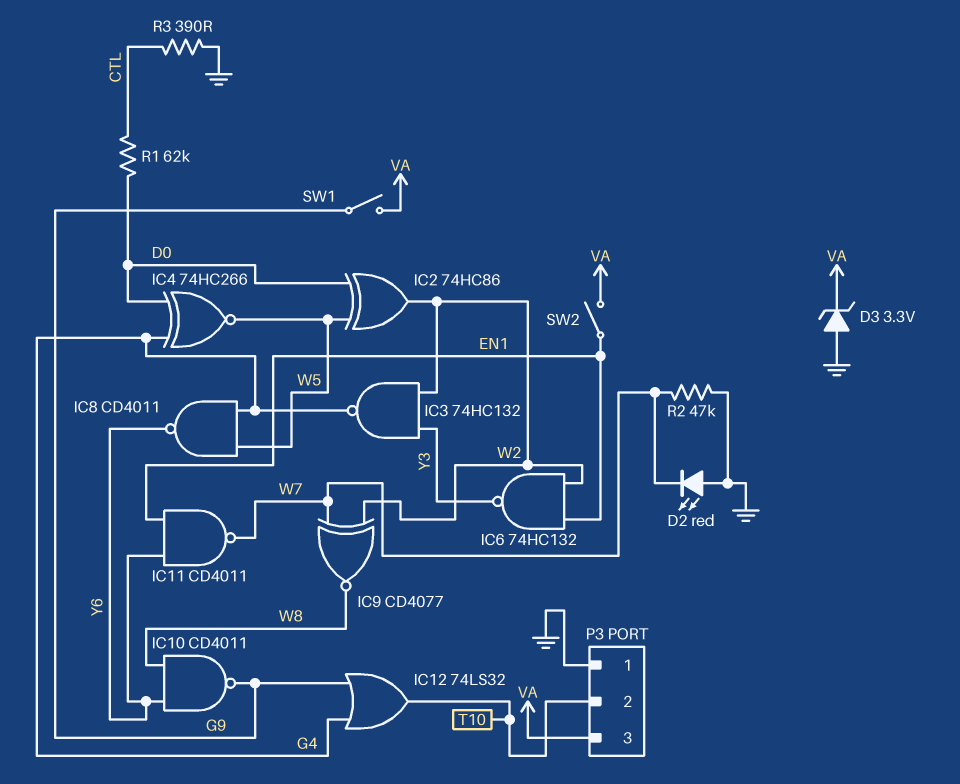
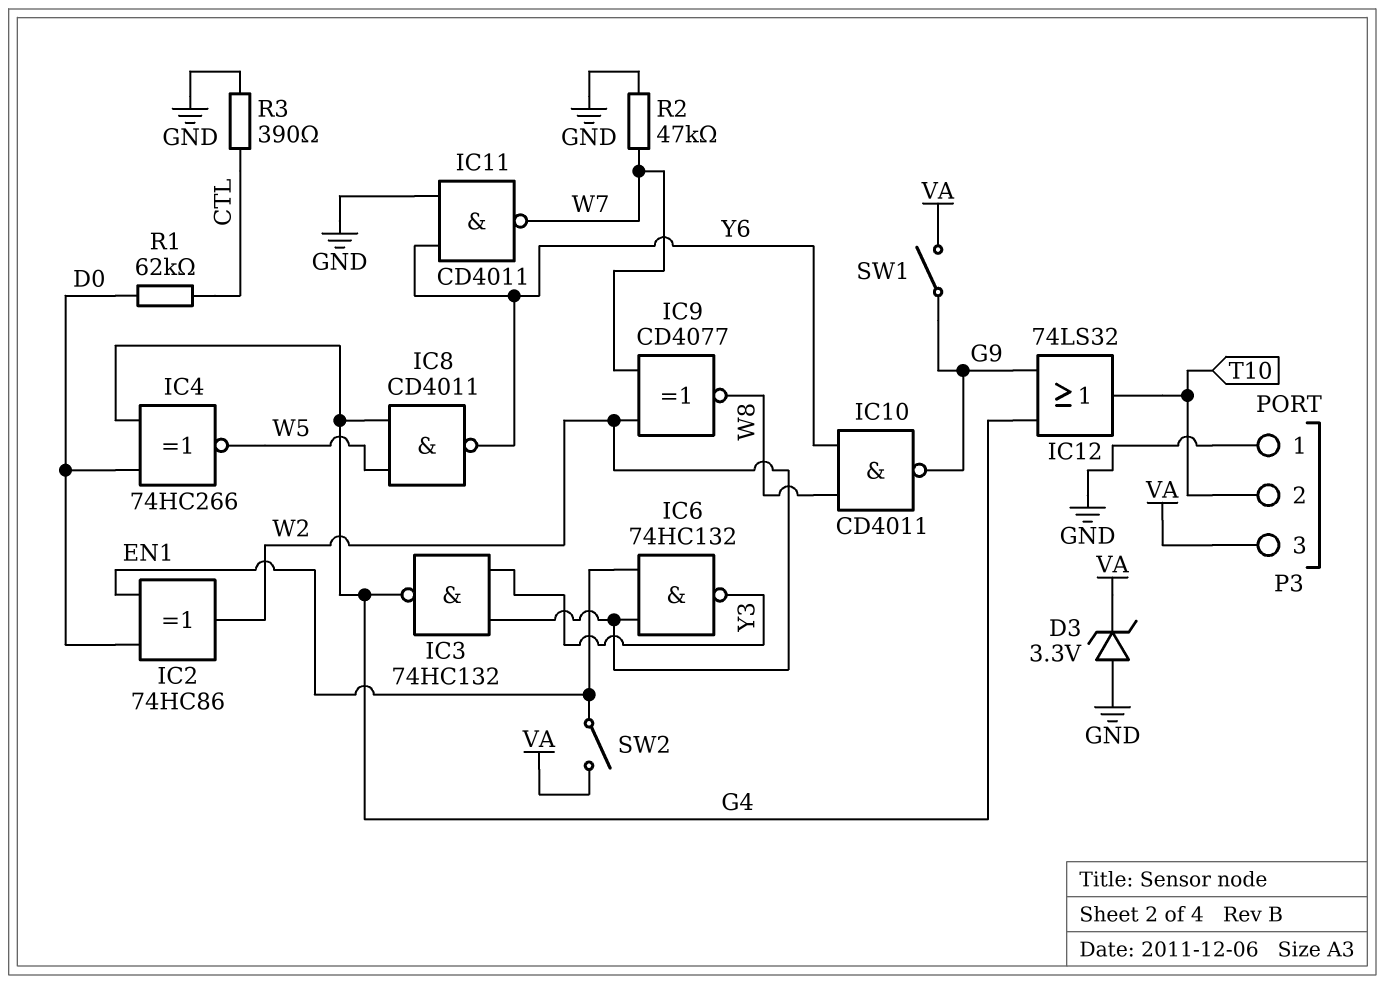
D2: LED red (A GND, K W7) -> none
IC2: XOR 74HC86 (in D0, in W5, out W2) -> XOR 74HC86 (in D0, in EN1, out W2)
IC11: NAND CD4011 (in EN1, in Y6, out W7) -> NAND CD4011 (in GND, in Y6, out W7)

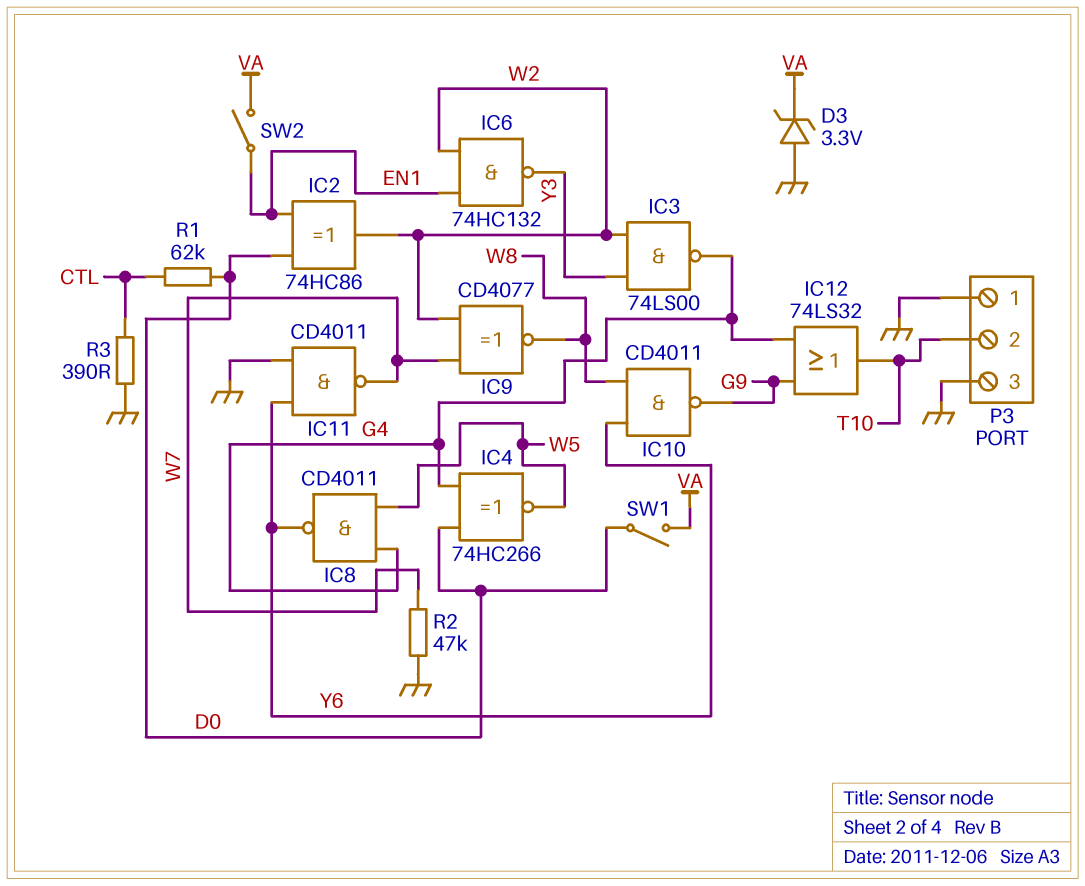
IC3: NAND 74HC132 (in W2, in Y3, out G4) -> NAND 74LS00 (in W2, in Y3, out G4)
P3 pin 3: VA -> GND
SW1: switch (G9, VA) -> switch (D0, VA)

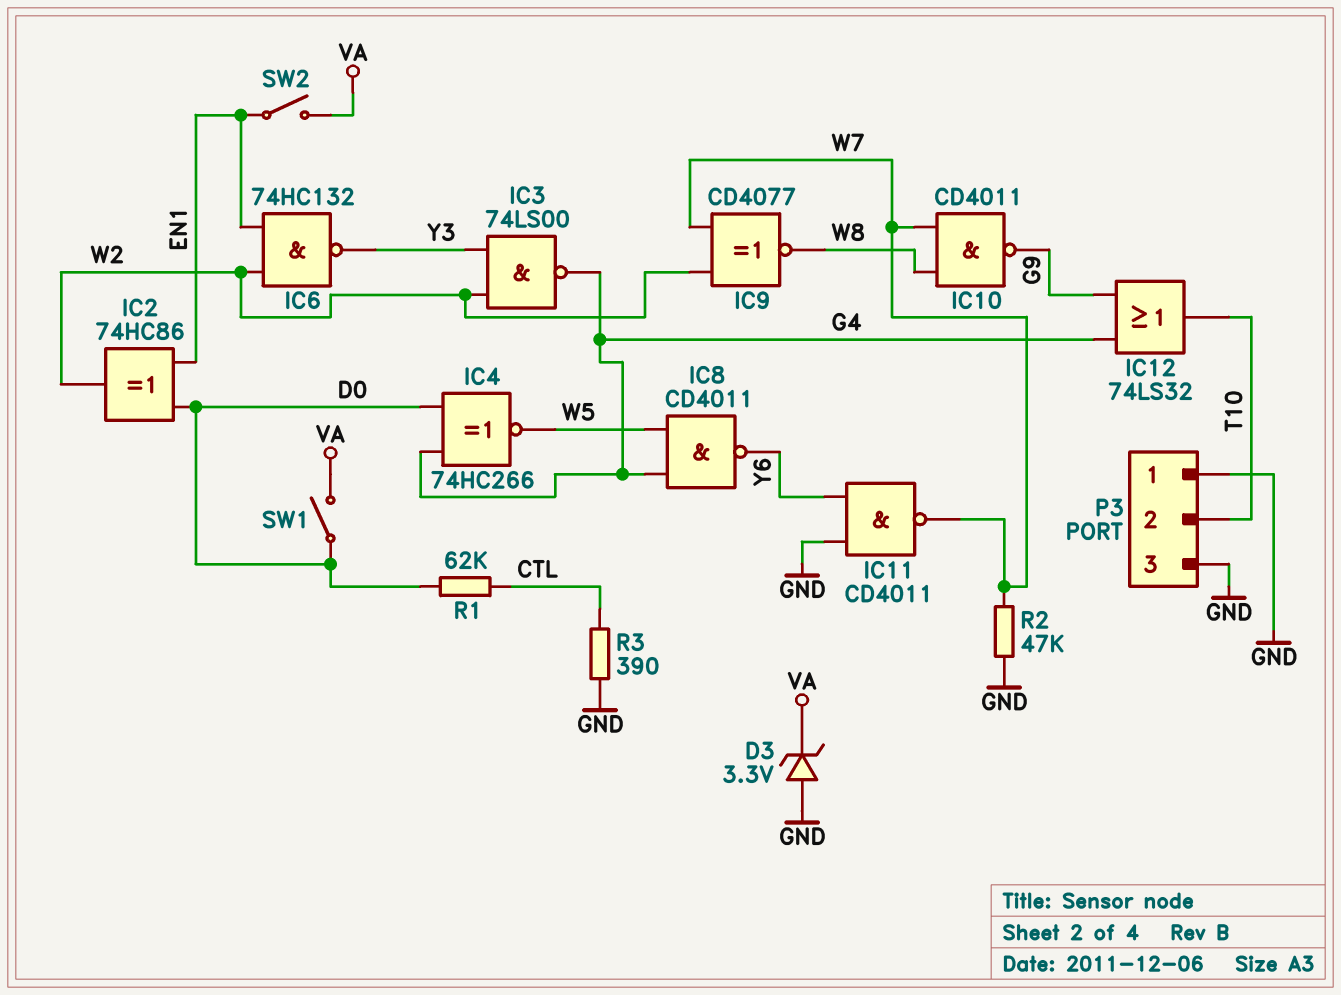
IC10: NAND CD4011 (in W8, in Y6, out G9) -> NAND CD4011 (in W7, in W8, out G9)

